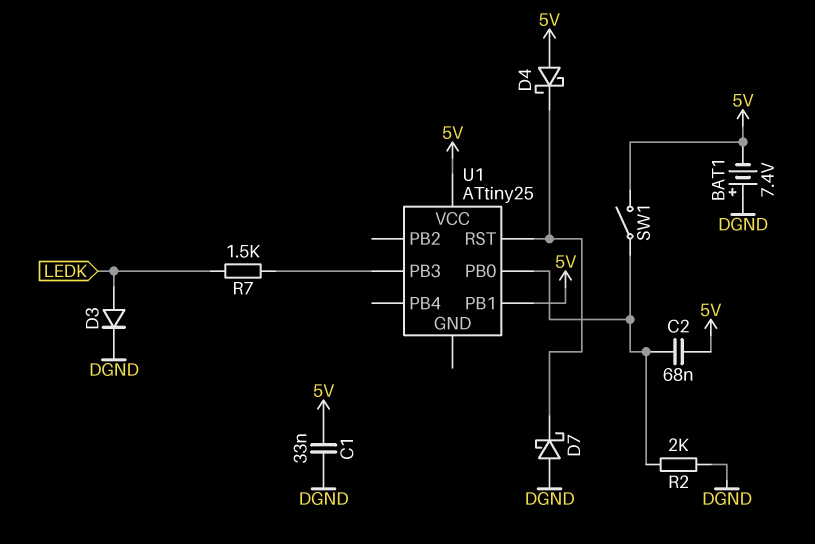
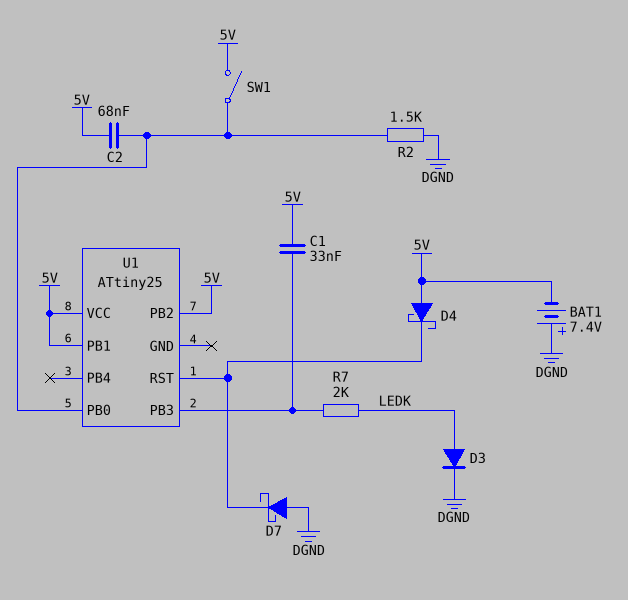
C1: 33nF (5V, DGND) -> 33nF (5V, U1/PB3)
R2: 2k (DGND, U1/PB0) -> 1.5k (DGND, U1/PB0)
R7: 1.5k (LEDK, U1/PB3) -> 2k (LEDK, U1/PB3)
U1 pin PB2: none -> 5V

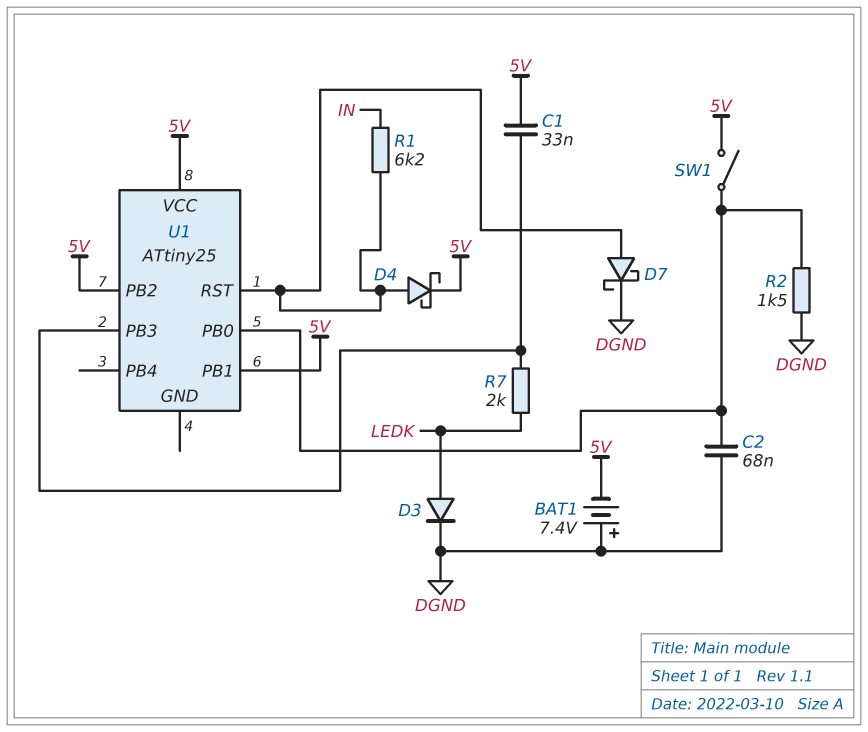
C2: 68nF (5V, U1/PB0) -> 68nF (DGND, U1/PB0)
D4: schottky (A 5V, K U1/RST) -> schottky (A U1/RST, K 5V)
D7: schottky (A DGND, K U1/RST) -> schottky (A U1/RST, K DGND)
R1: none -> 6.2k (IN, U1/RST)

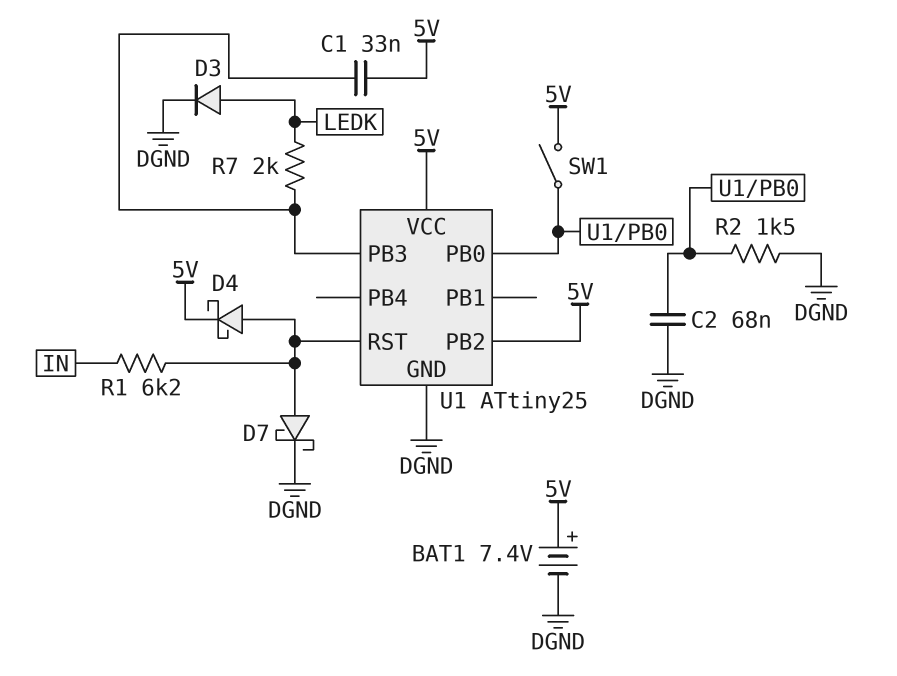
BAT1: 7.4V (plus DGND, minus 5V) -> 7.4V (plus 5V, minus DGND)
U1 pin GND: none -> DGND
U1 pin PB1: 5V -> none

